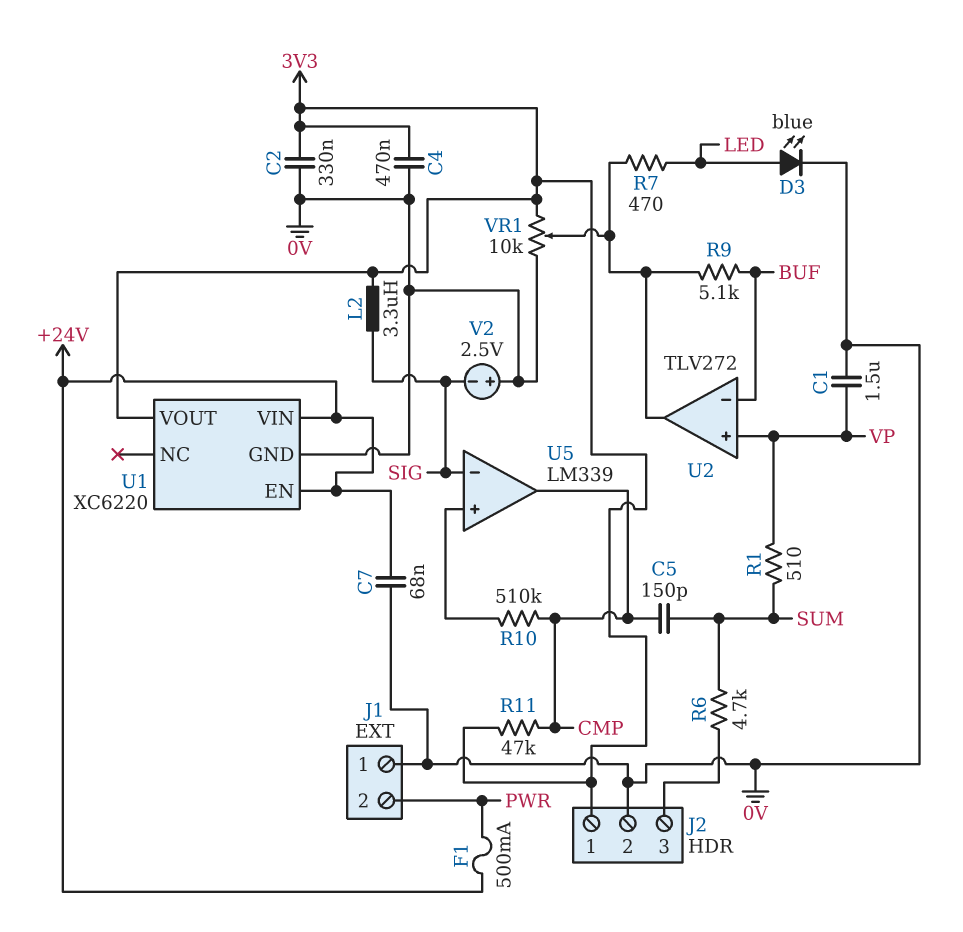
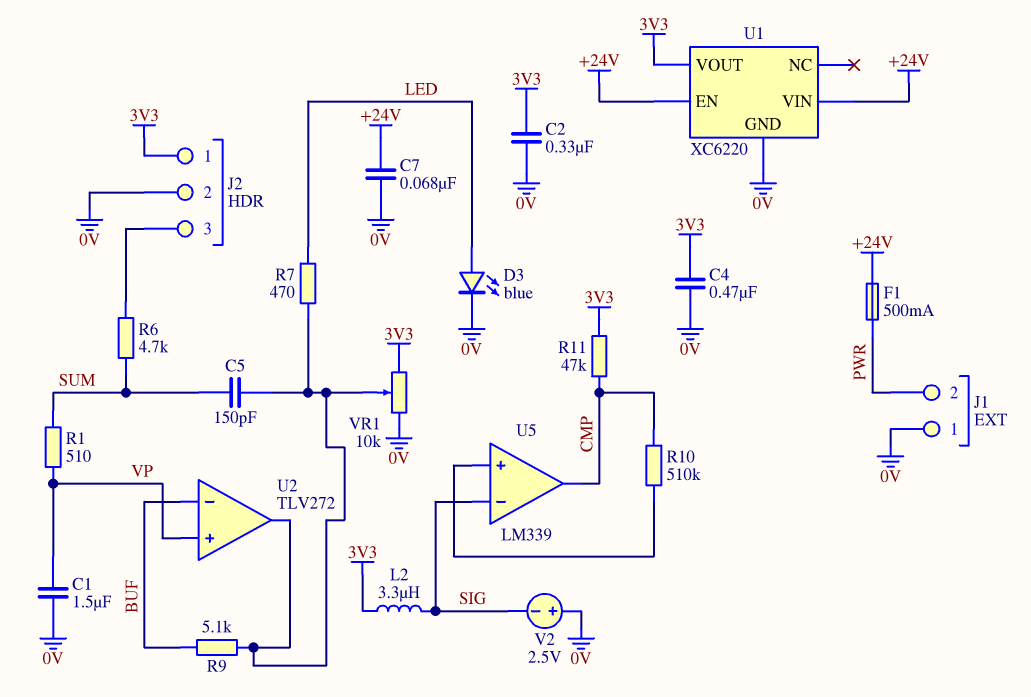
C5: 150pF (CMP, SUM) -> 150pF (SUM, U2/out)

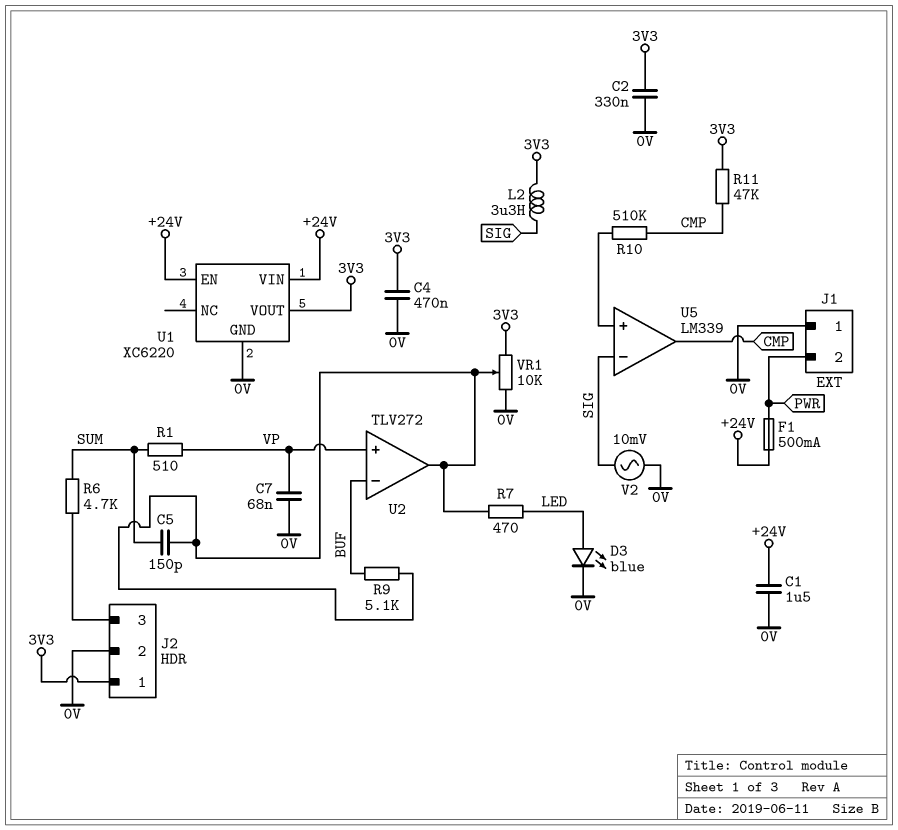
C1: 1.5uF (0V, VP) -> 1.5uF (+24V, 0V)
C7: 68nF (+24V, 0V) -> 68nF (0V, VP)
V2: 2.5V (plus 0V, minus SIG) -> AC 10mV (0V, SIG)

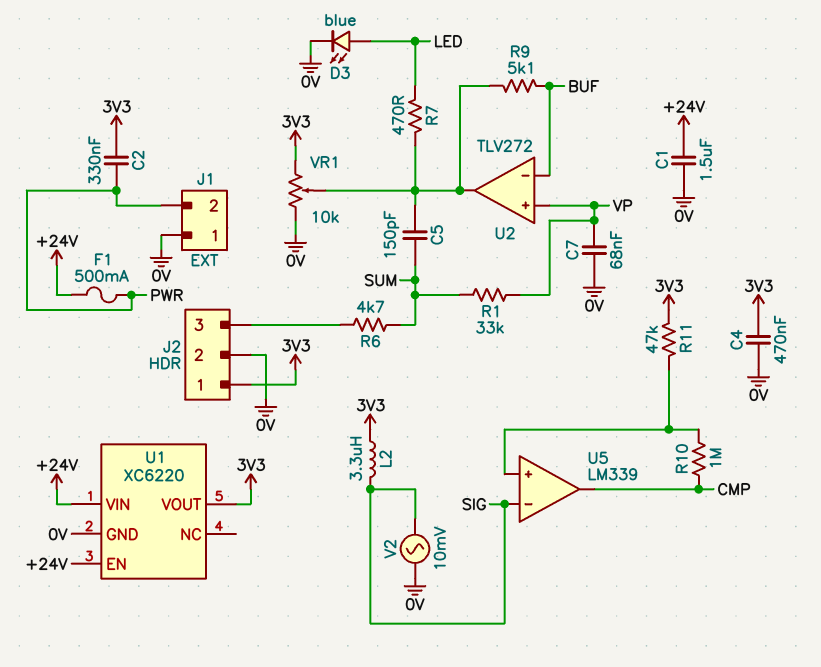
C2: 330nF (0V, 3V3) -> 330nF (3V3, PWR)
R1: 510 (SUM, VP) -> 33k (SUM, VP)
R10: 510k (CMP, U5/in+) -> 1M (CMP, U5/in+)
R11: 47k (3V3, CMP) -> 47k (3V3, U5/in+)

